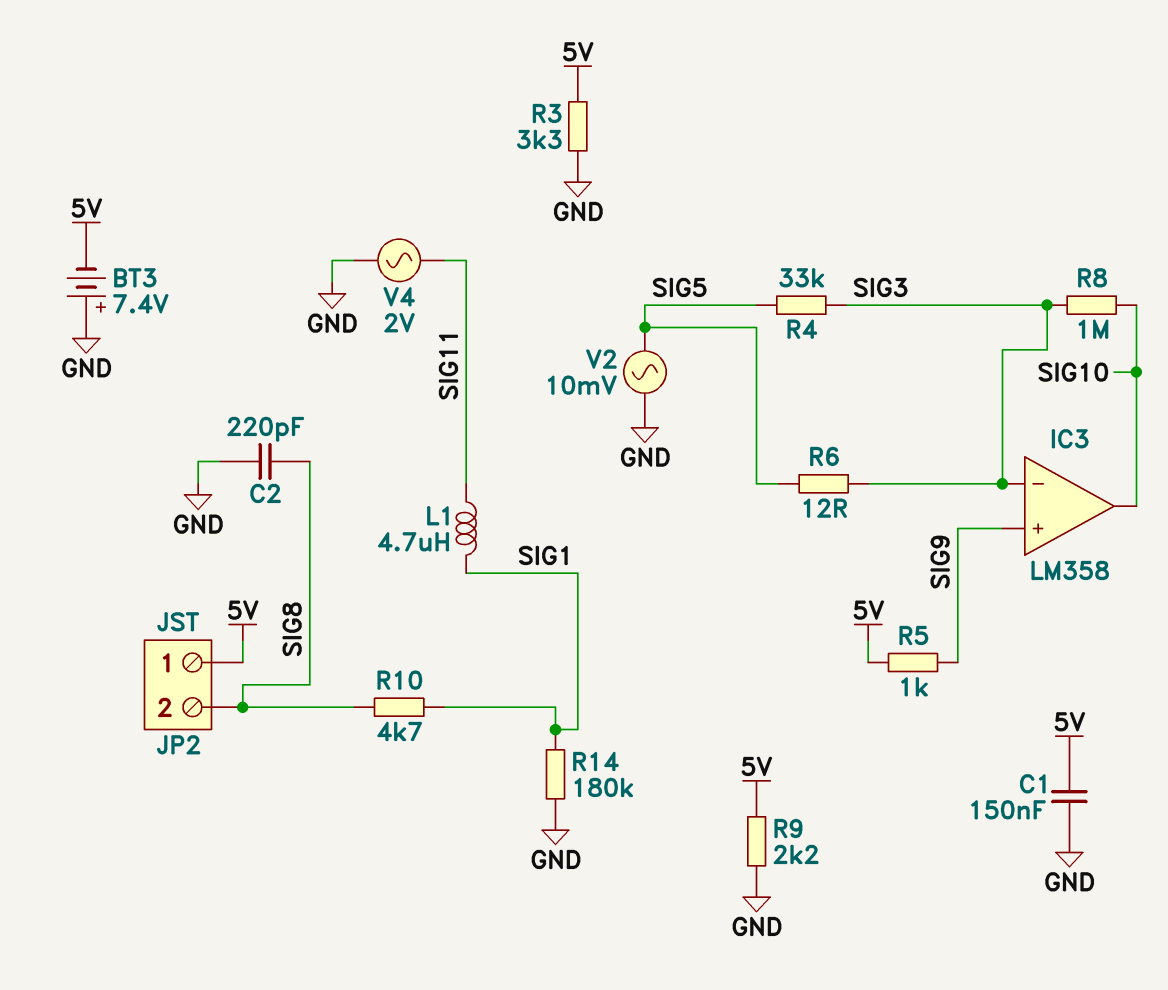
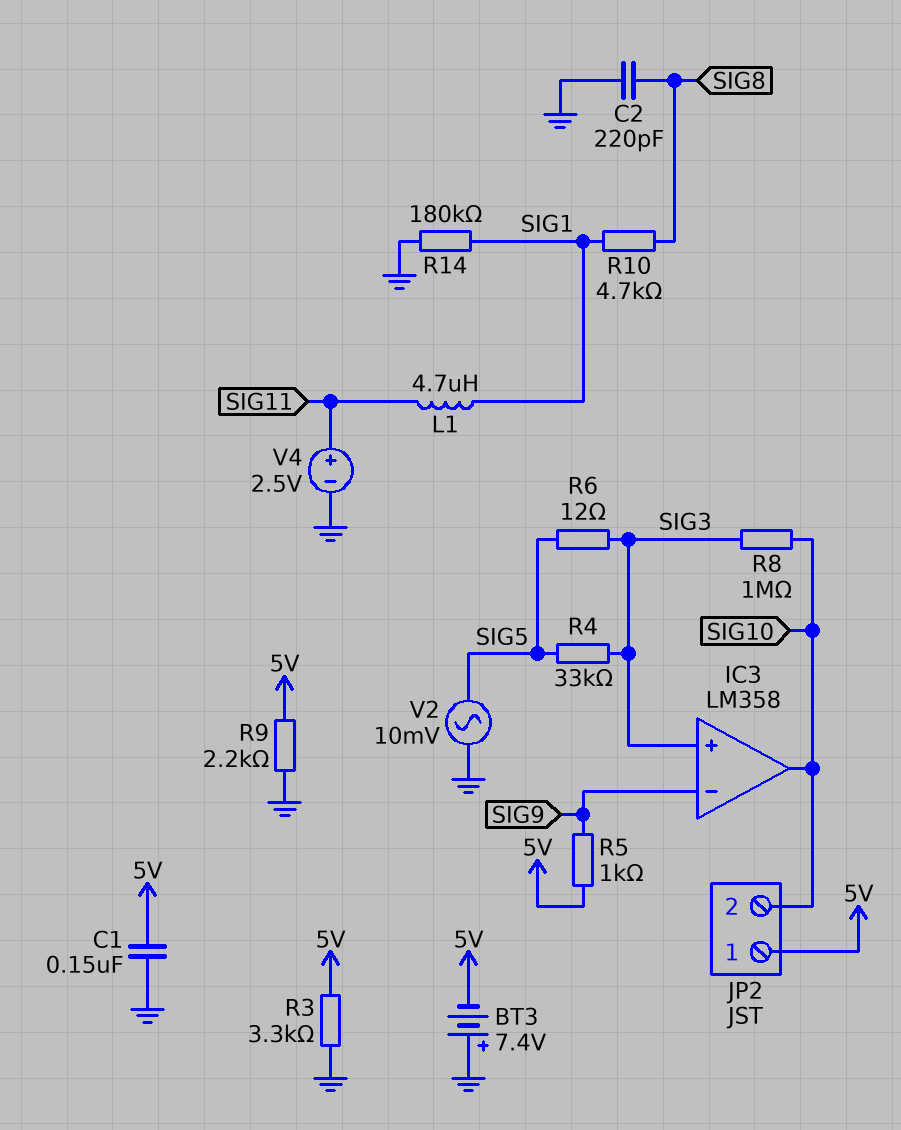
IC3 pin in+: SIG9 -> SIG3
IC3 pin in-: SIG3 -> SIG9
JP2 pin 2: SIG8 -> SIG10
V4: AC 2V (GND, SIG11) -> 2.5V (plus SIG11, minus GND)

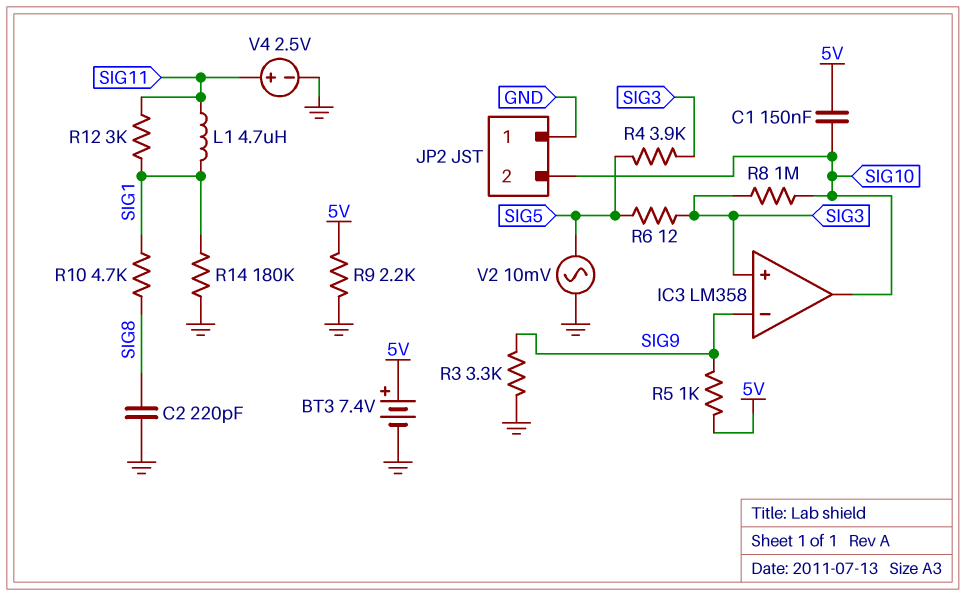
BT3: 7.4V (plus GND, minus 5V) -> 7.4V (plus 5V, minus GND)
C1: 150nF (5V, GND) -> 150nF (5V, SIG10)
JP2 pin 1: 5V -> GND
R3: 3.3k (5V, GND) -> 3.3k (GND, SIG9)
R4: 33k (SIG3, SIG5) -> 3.9k (SIG3, SIG5)
R12: none -> 3k (SIG1, SIG11)

